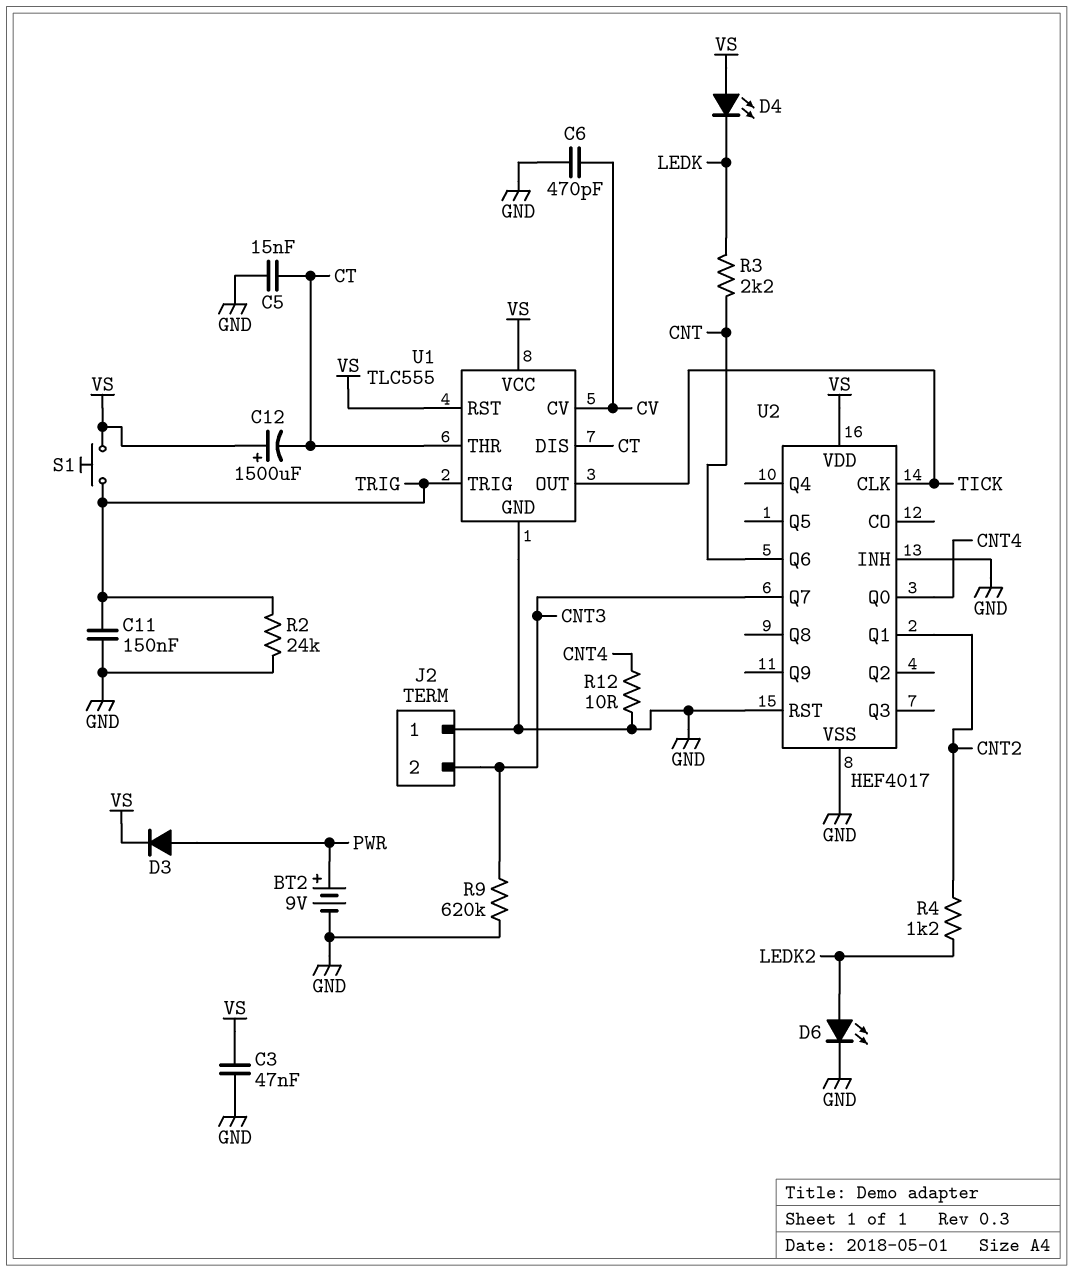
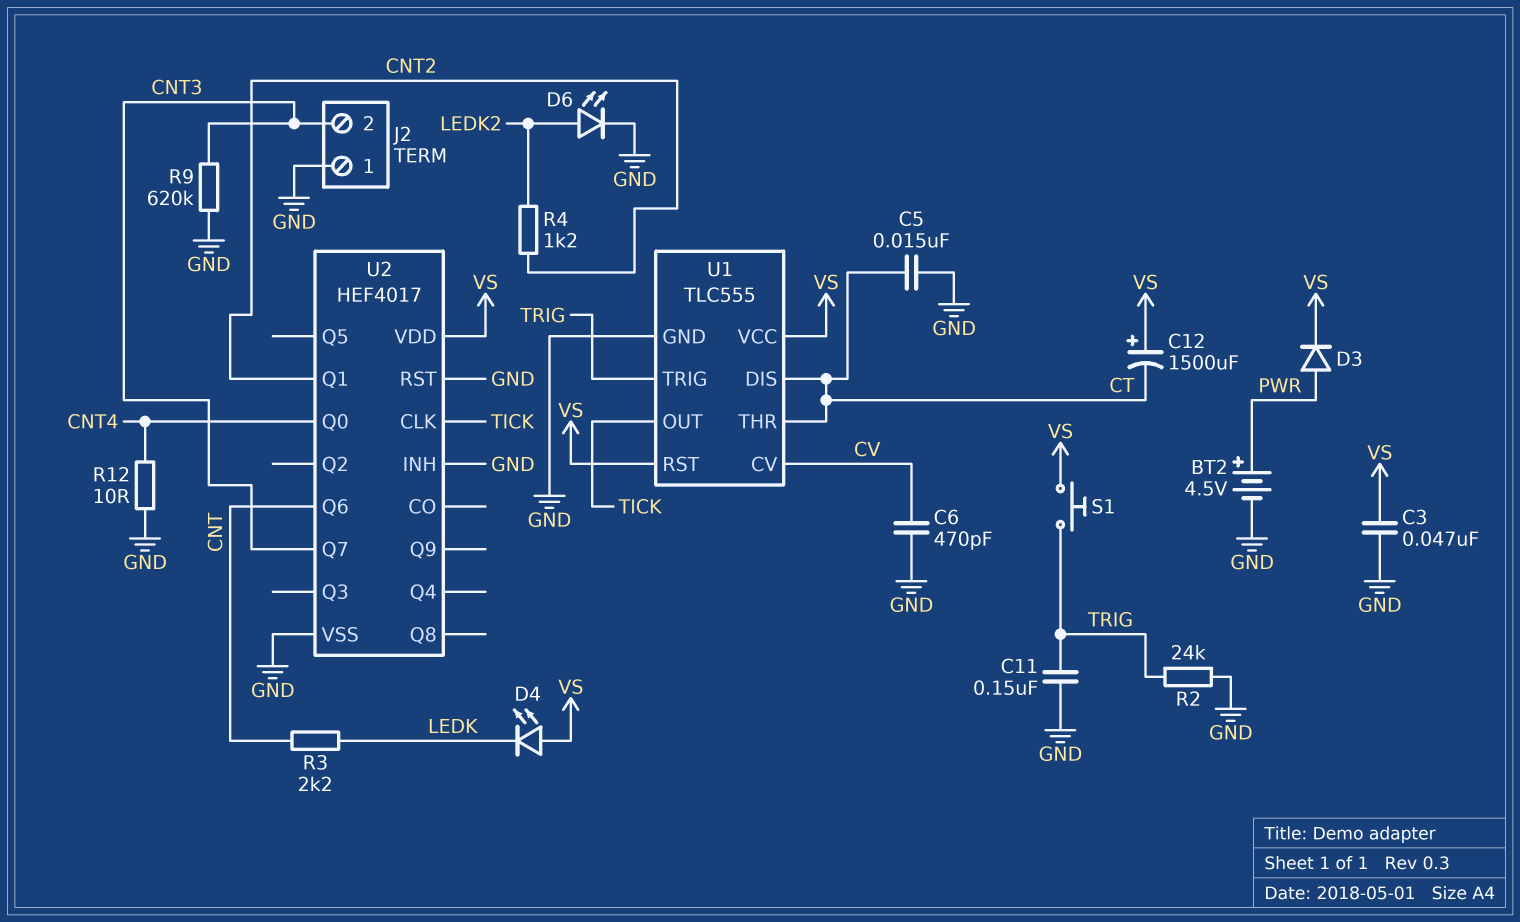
BT2: 9V (plus PWR, minus GND) -> 4.5V (plus PWR, minus GND)

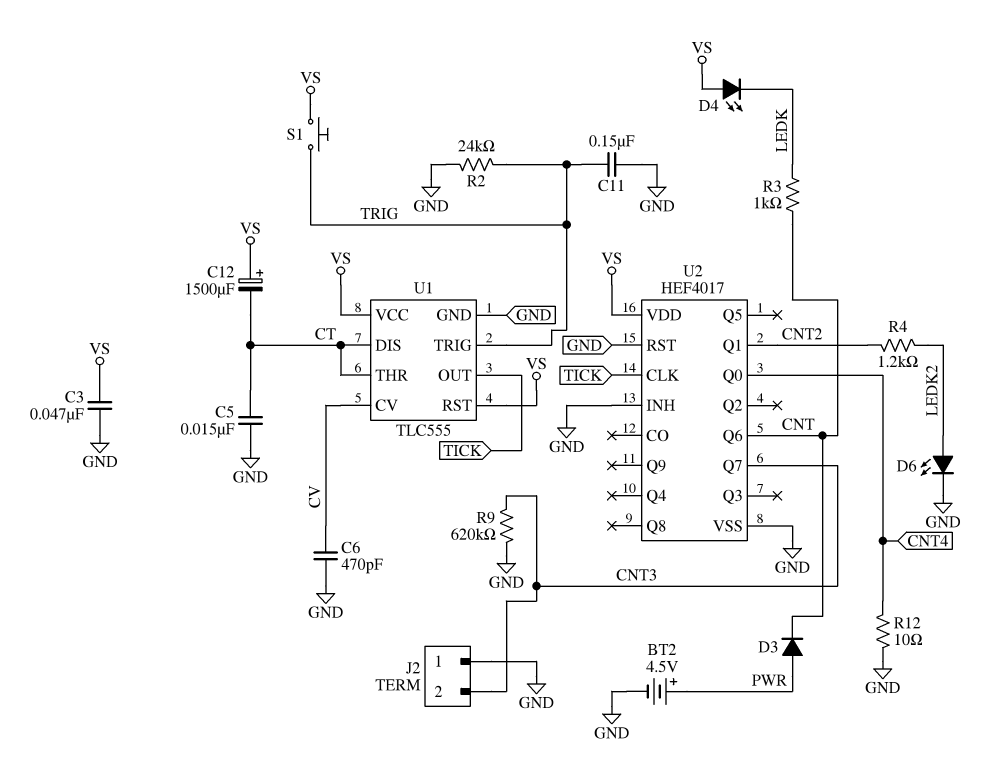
D3: diode (A PWR, K VS) -> diode (A PWR, K CNT)
R3: 2.2k (CNT, LEDK) -> 1k (CNT, LEDK)

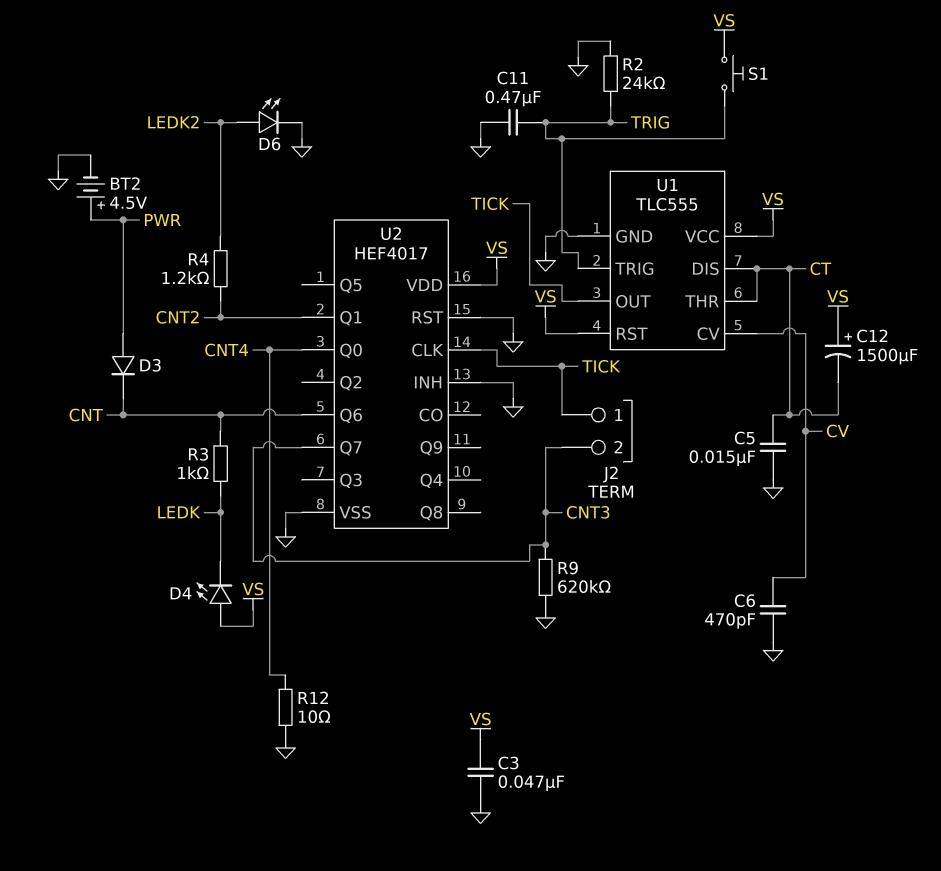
C11: 150nF (GND, TRIG) -> 470nF (GND, TRIG)
J2 pin 1: GND -> TICK

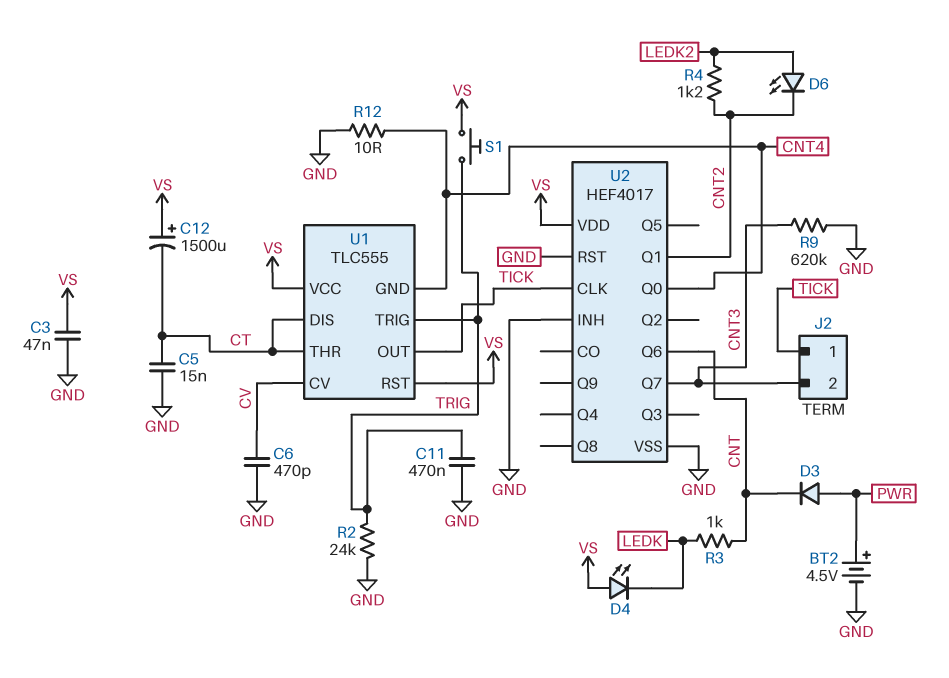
D6: LED (A LEDK2, K GND) -> LED (A LEDK2, K CNT2)
U1 pin GND: GND -> CNT4

